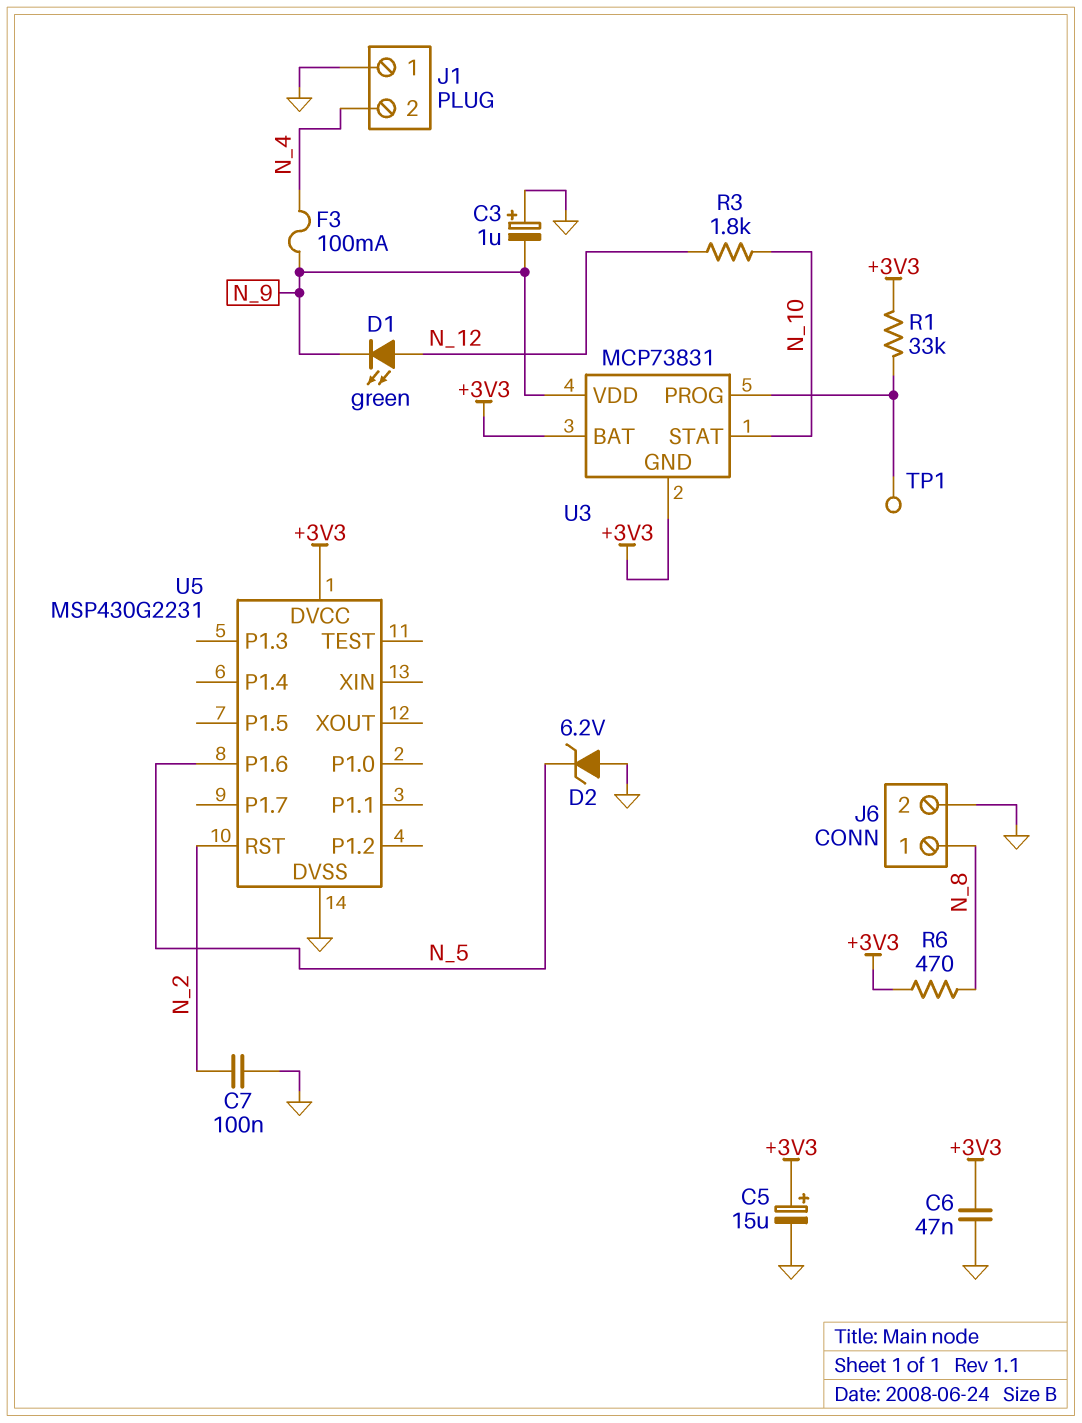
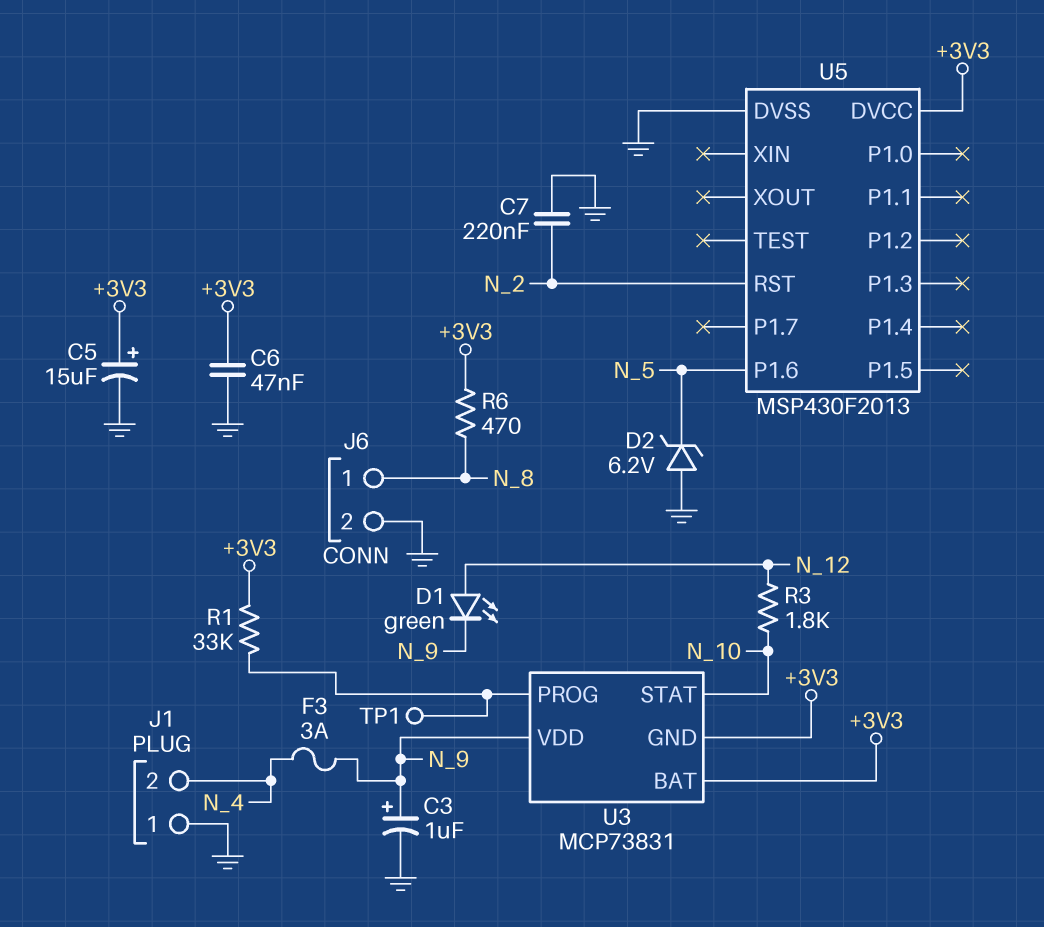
C3: 1uF (plus GND, minus N_9) -> 1uF (plus N_9, minus GND)
C7: 100nF (GND, N_2) -> 220nF (GND, N_2)
F3: 100mA (N_4, N_9) -> 3A (N_4, N_9)
U5: MSP430G2231 -> MSP430F2013

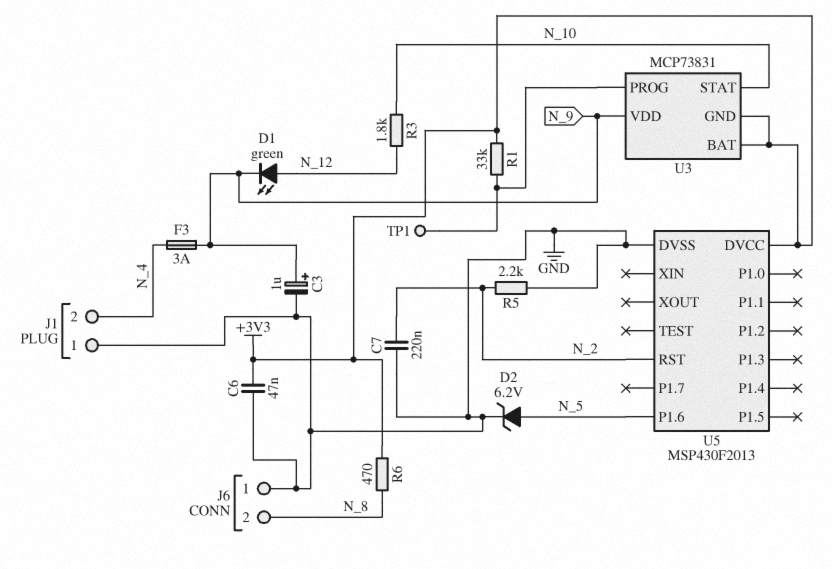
C5: 15uF (plus +3V3, minus GND) -> none
D2: zener 6.2V (A GND, K N_5) -> zener 6.2V (A N_5, K GND)
J6 pin 1: N_8 -> GND
J6 pin 2: GND -> N_8
R5: none -> 2.2k (GND, N_2)

